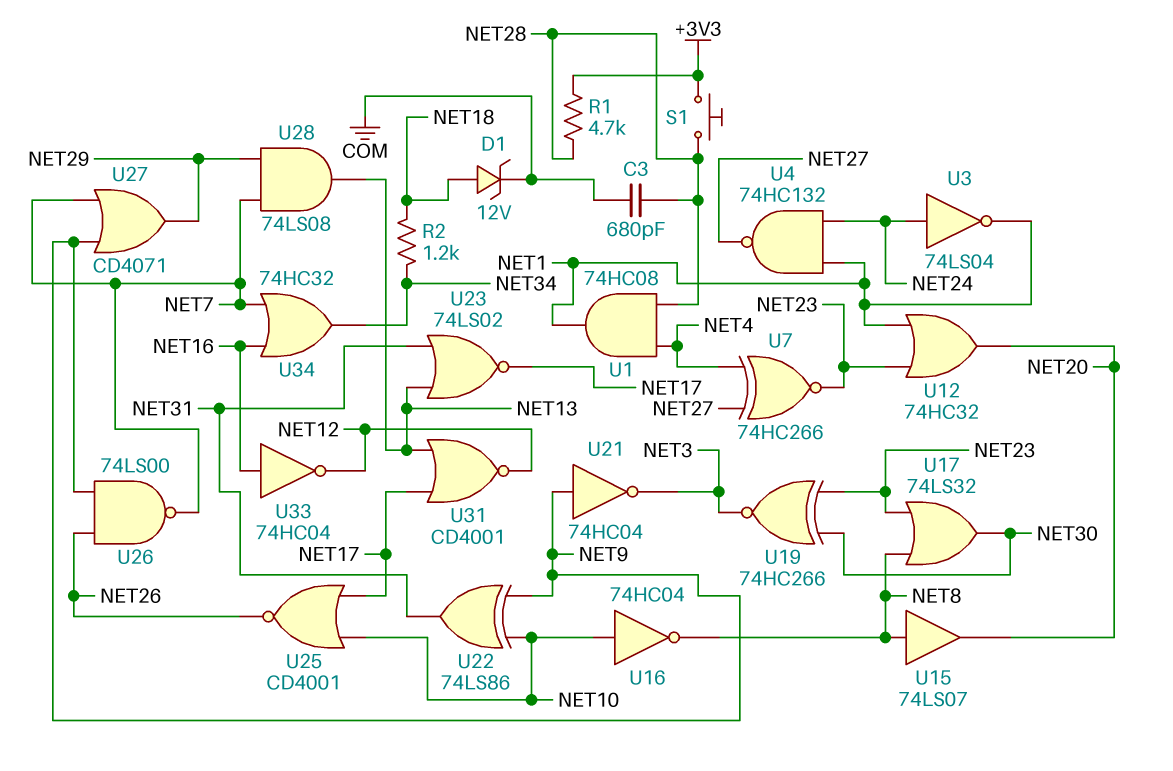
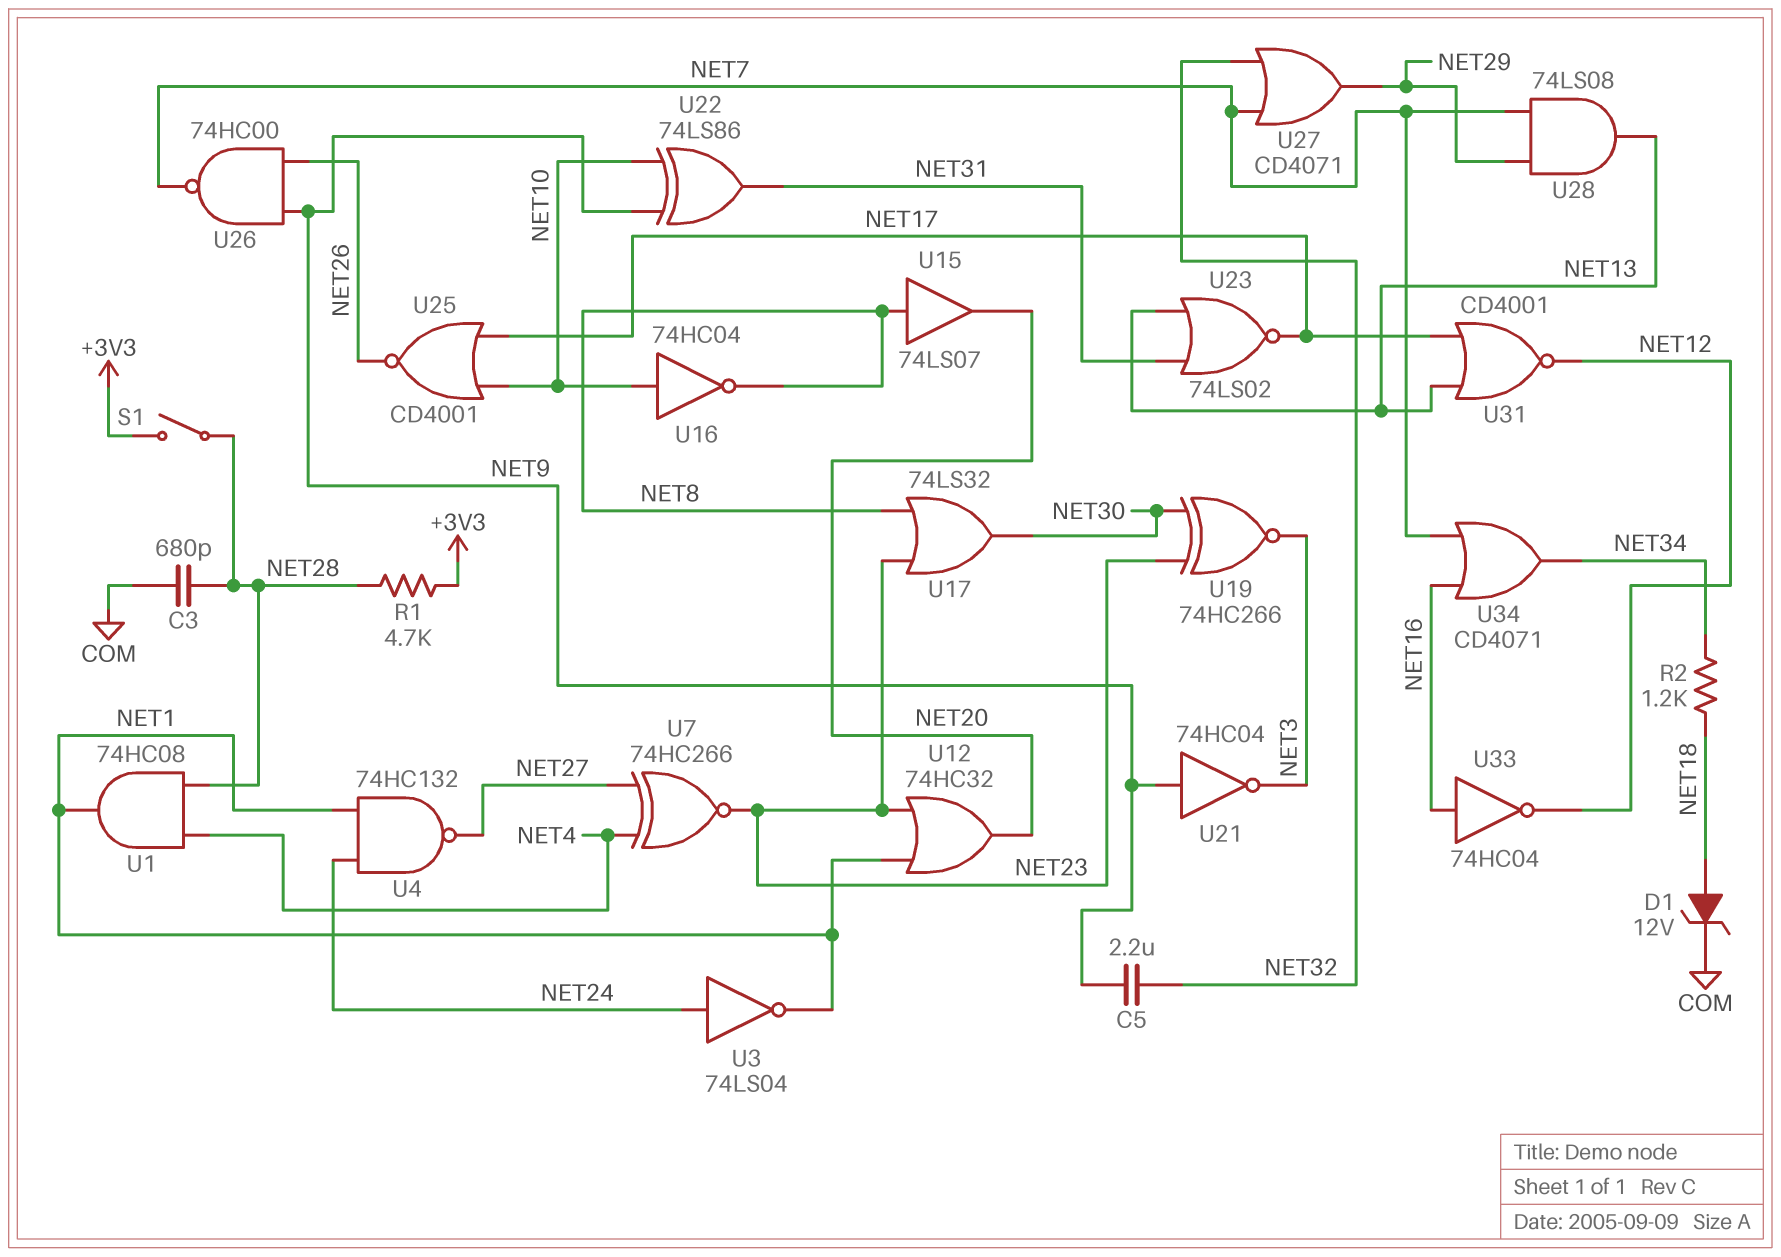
C5: none -> 2.2uF (NET9, NET32)
S1: button (+3V3, NET28) -> switch (+3V3, NET28)
U26: NAND 74LS00 (in NET9, in NET26, out NET7) -> NAND 74HC00 (in NET9, in NET26, out NET7)
U27: OR CD4071 (in NET7, in NET9, out NET29) -> OR CD4071 (in NET7, in NET32, out NET29)
U34: OR 74HC32 (in NET7, in NET16, out NET34) -> OR CD4071 (in NET7, in NET16, out NET34)

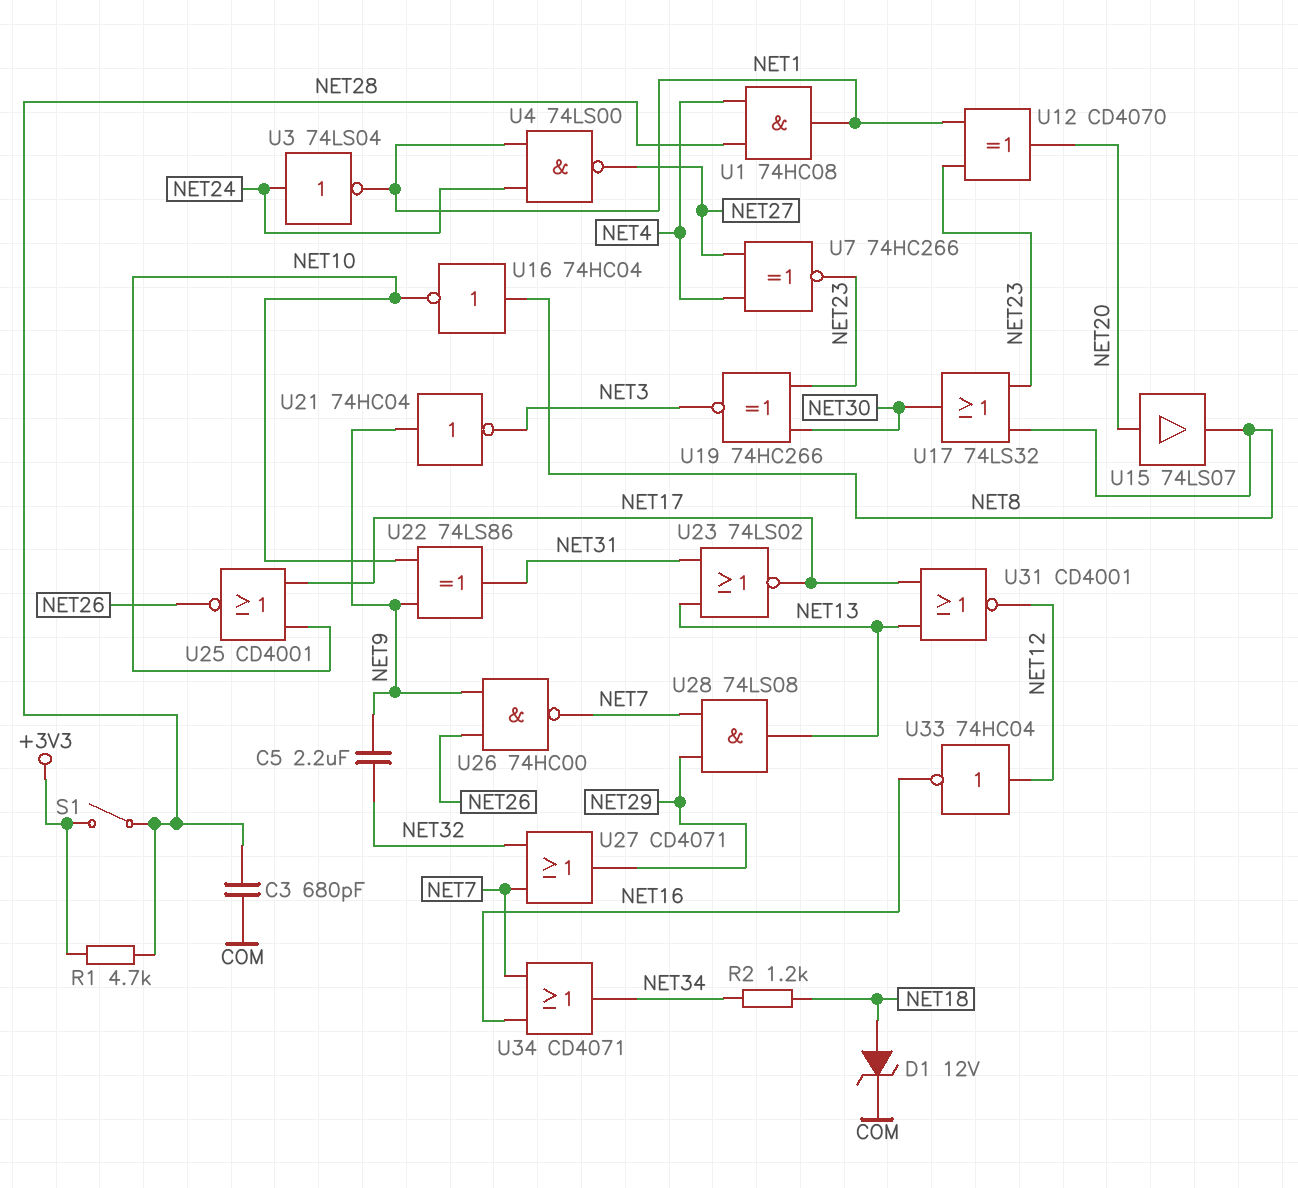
U4: NAND 74HC132 (in NET1, in NET24, out NET27) -> NAND 74LS00 (in NET1, in NET24, out NET27)
U12: OR 74HC32 (in NET1, in NET23, out NET20) -> XOR CD4070 (in NET1, in NET23, out NET20)
U15: buffer 74LS07 (in NET8, out NET20) -> buffer 74LS07 (in NET20, out NET8)
U16: NOT 74HC04 (in NET10, out NET8) -> NOT 74HC04 (in NET8, out NET10)
U33: NOT 74HC04 (in NET16, out NET12) -> NOT 74HC04 (in NET12, out NET16)

